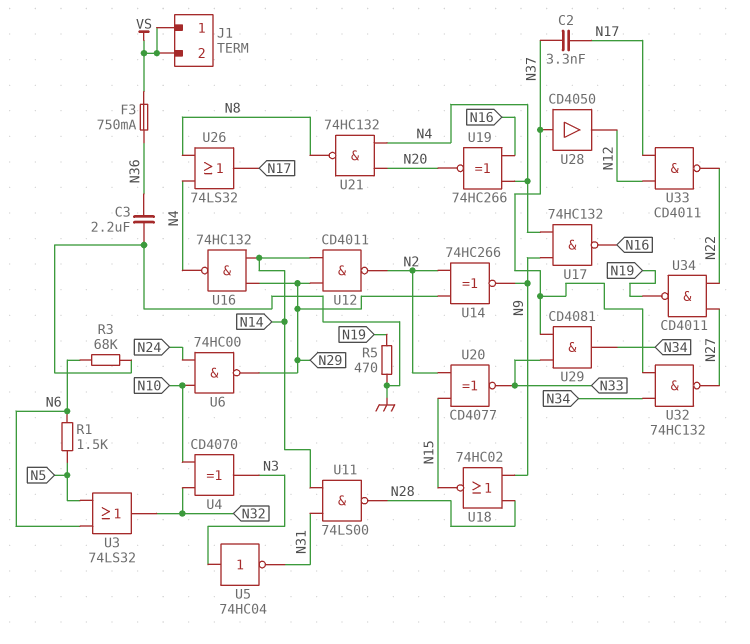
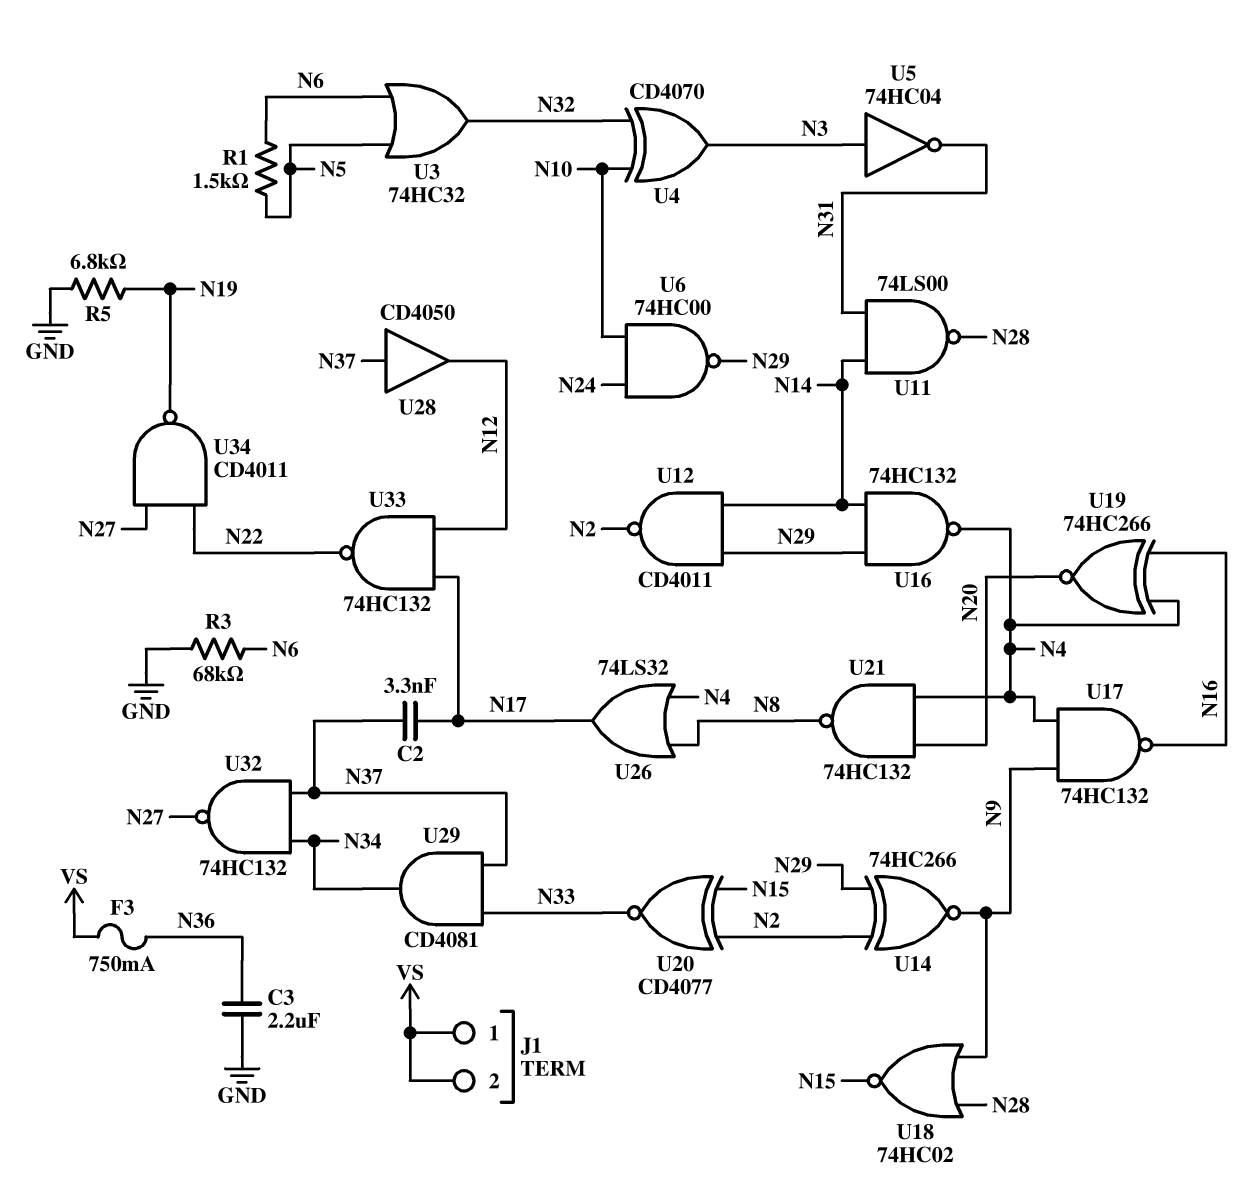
R5: 470 (GND, N19) -> 6.8k (GND, N19)
U3: OR 74LS32 (in N5, in N6, out N32) -> OR 74HC32 (in N5, in N6, out N32)
U33: NAND CD4011 (in N12, in N17, out N22) -> NAND 74HC132 (in N12, in N17, out N22)

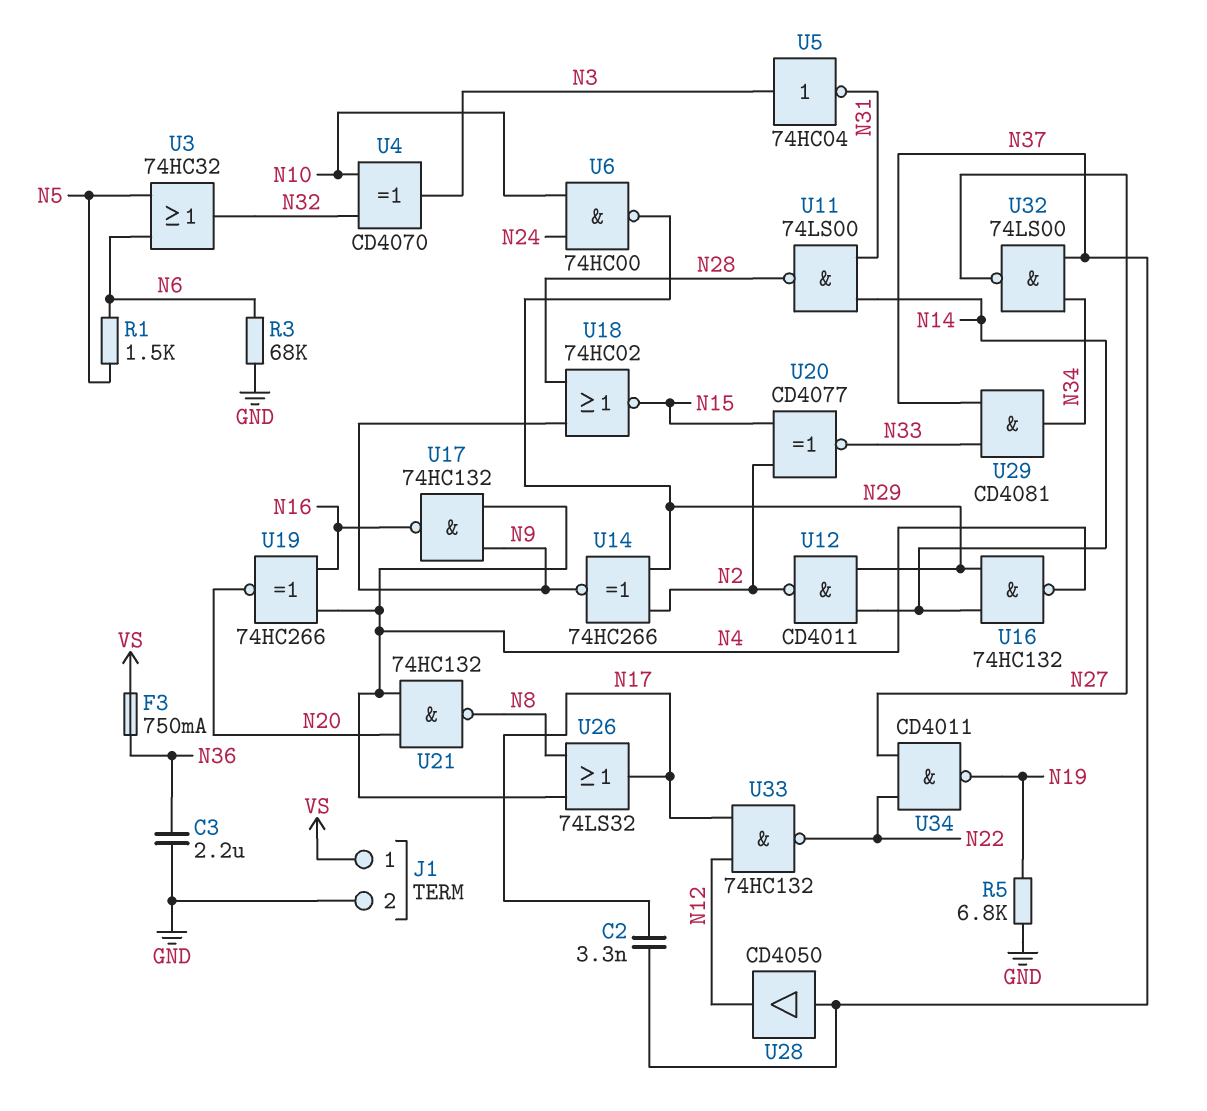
J1 pin 2: VS -> GND
U32: NAND 74HC132 (in N34, in N37, out N27) -> NAND 74LS00 (in N34, in N37, out N27)

